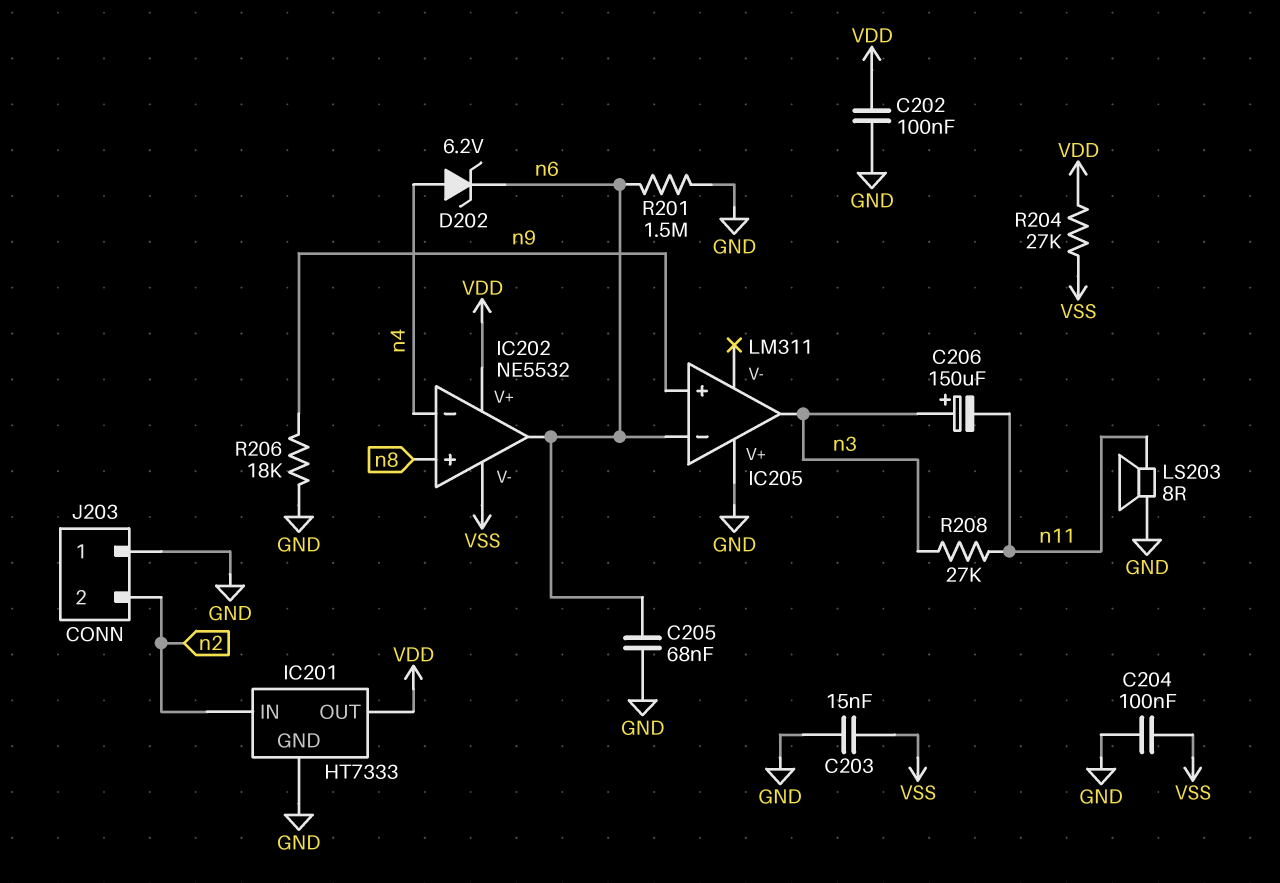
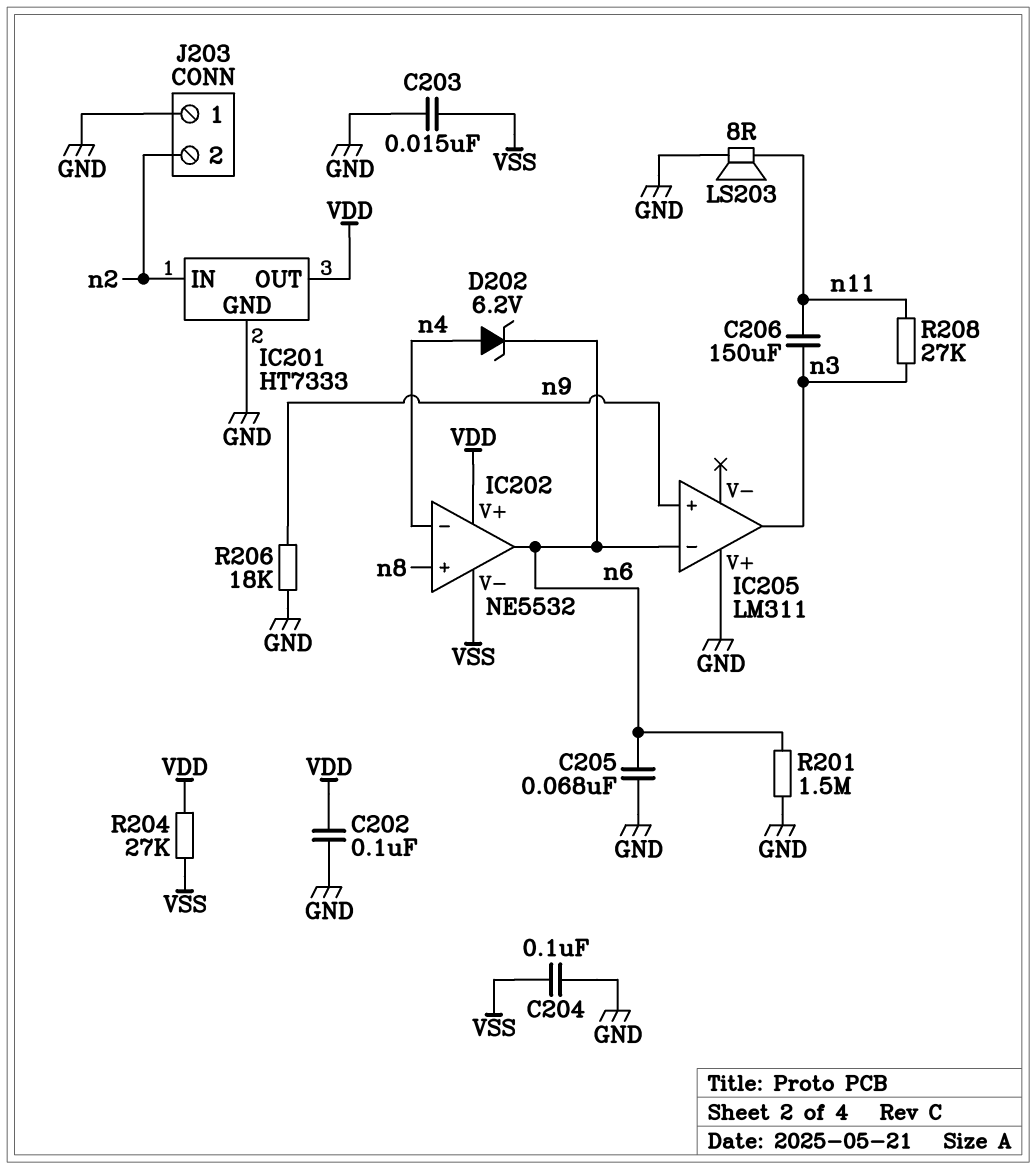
C206: 150uF (plus n3, minus n11) -> 150uF (n3, n11)

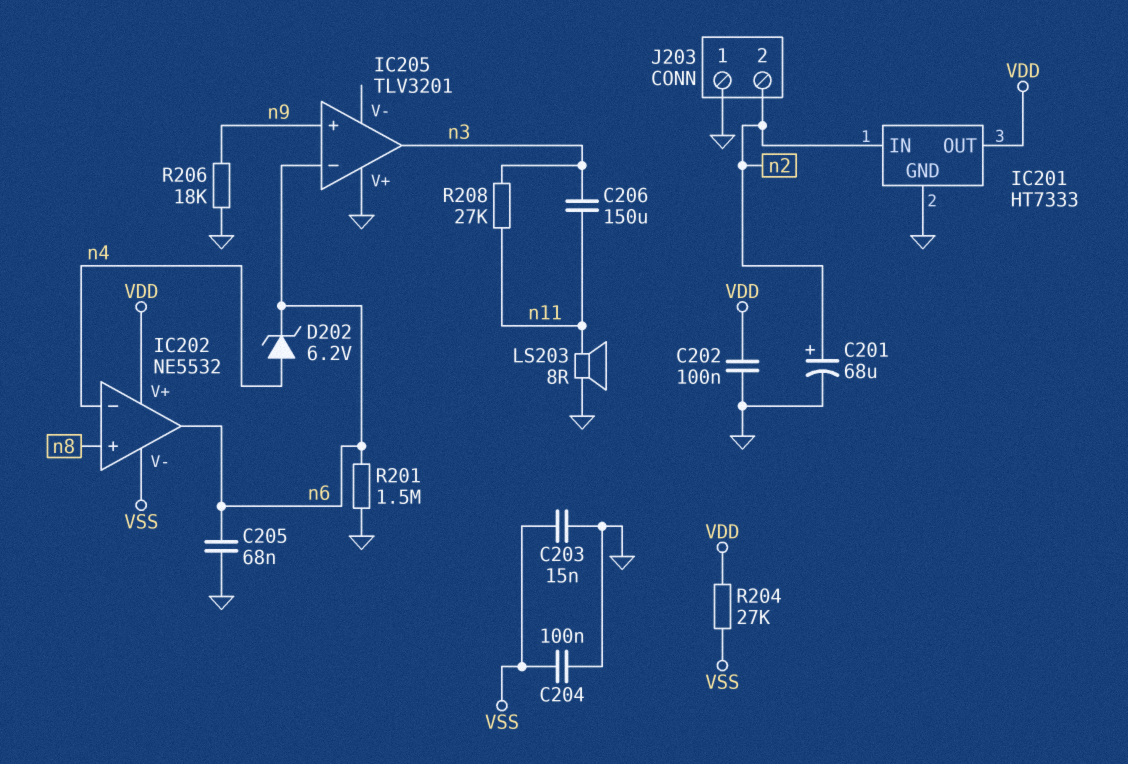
C201: none -> 68uF (plus n2, minus GND)
IC205: LM311 -> TLV3201

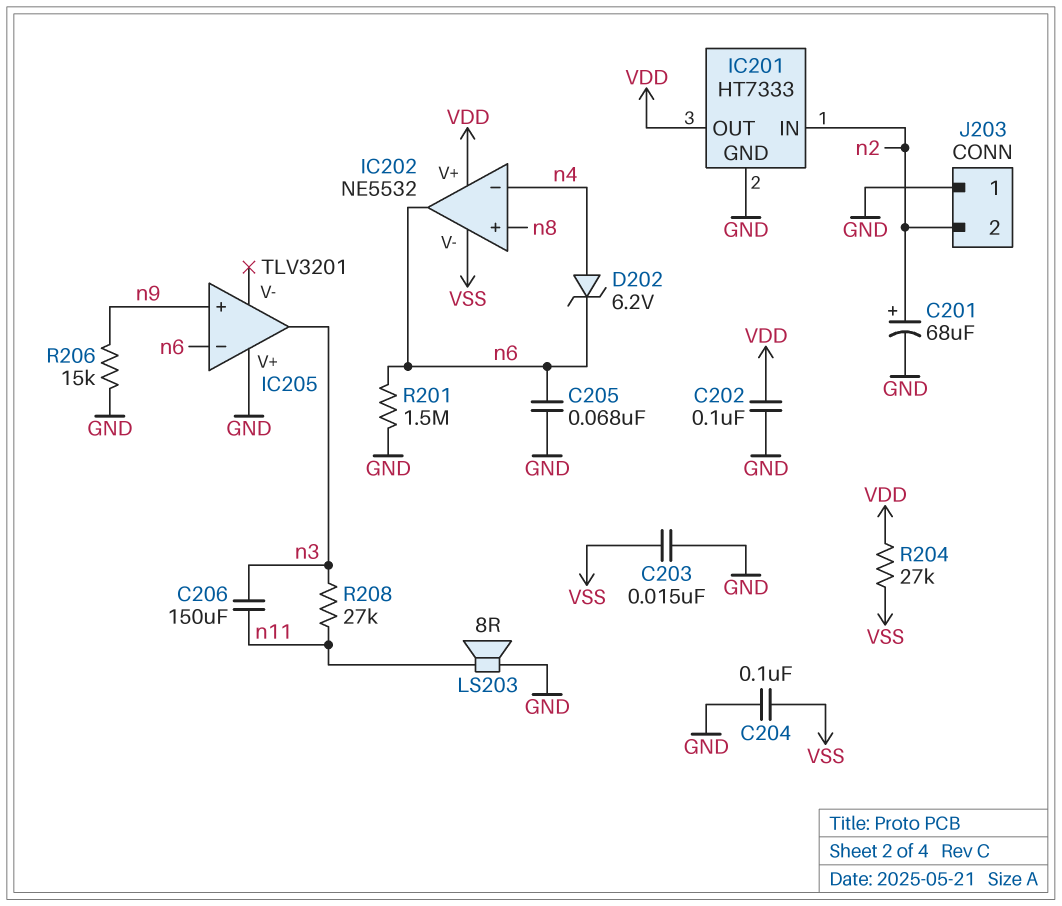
R206: 18k (GND, n9) -> 15k (GND, n9)

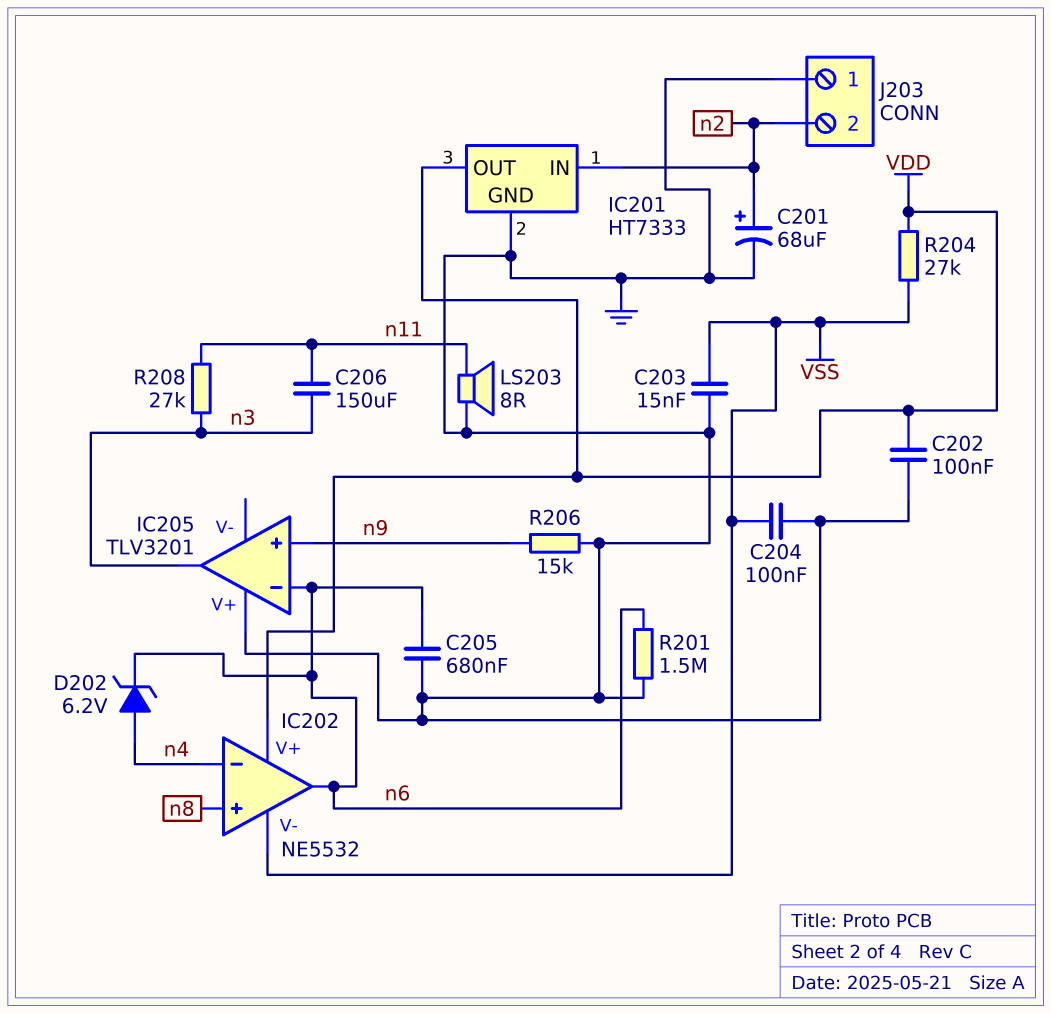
C205: 68nF (GND, n6) -> 680nF (GND, n6)

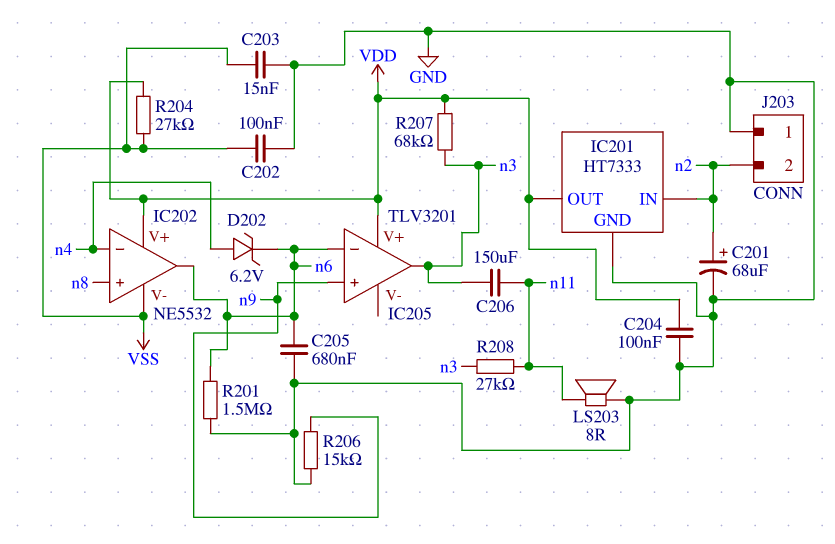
C202: 100nF (GND, VDD) -> 100nF (GND, VSS)
C204: 100nF (GND, VSS) -> 100nF (GND, VDD)
IC205 pin V+: GND -> VDD
R207: none -> 68k (VDD, n3)

